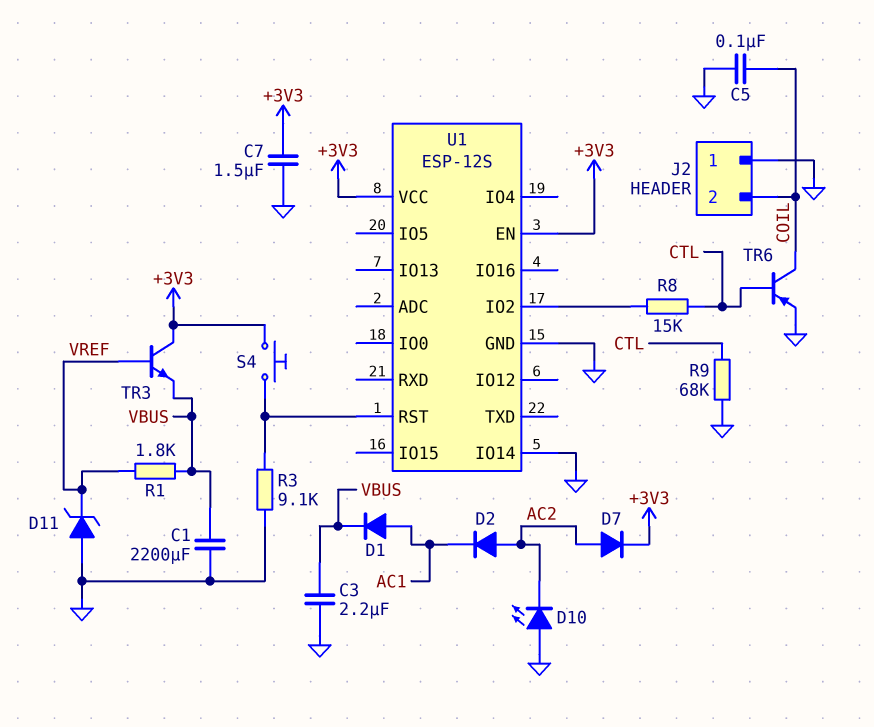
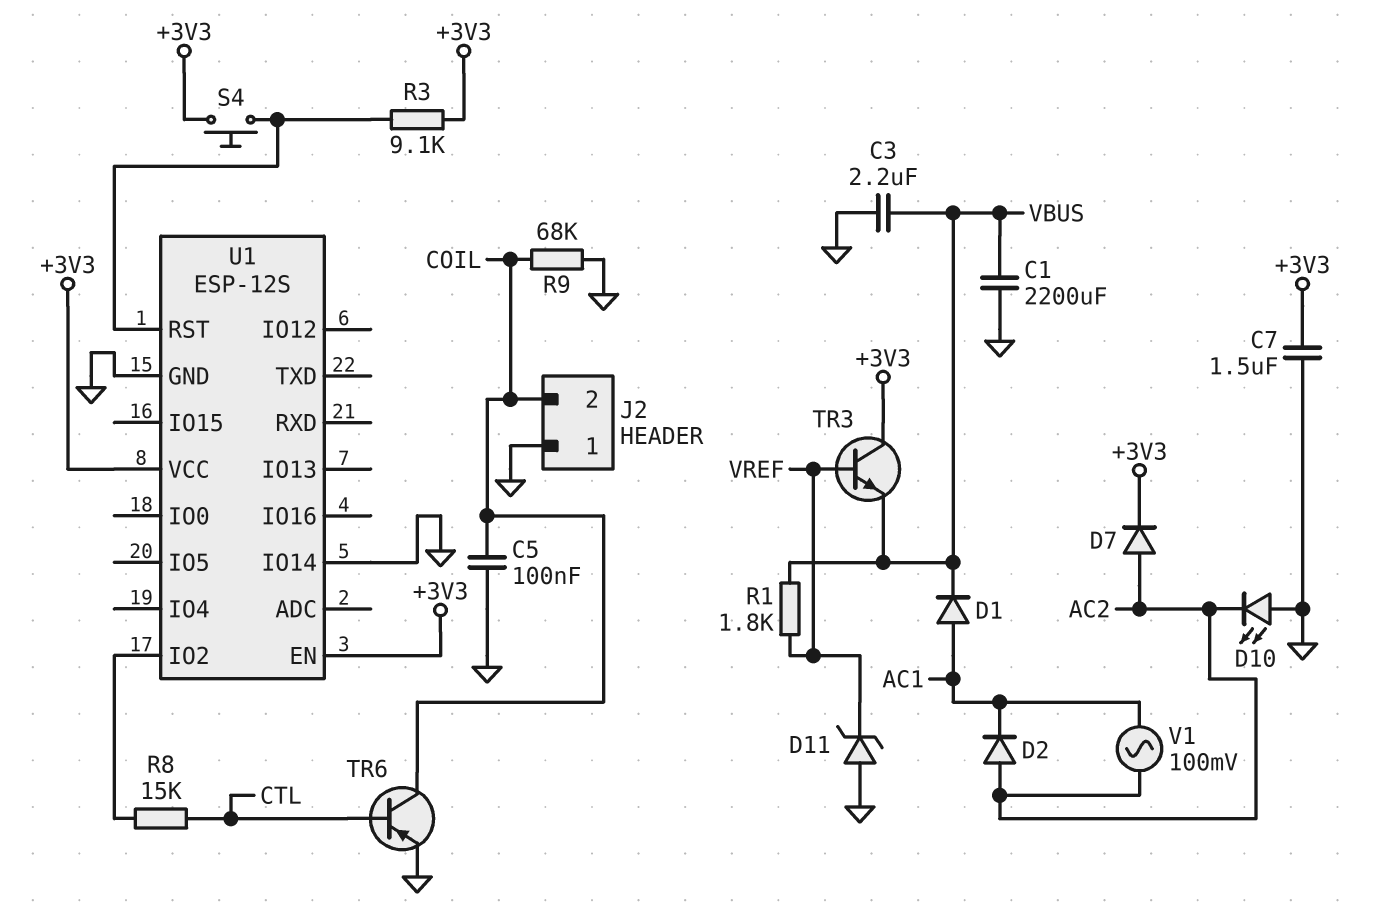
R3: 9.1k (GND, U1/RST) -> 9.1k (+3V3, U1/RST)
R9: 68k (CTL, GND) -> 68k (COIL, GND)
V1: none -> AC 100mV (AC1, AC2)

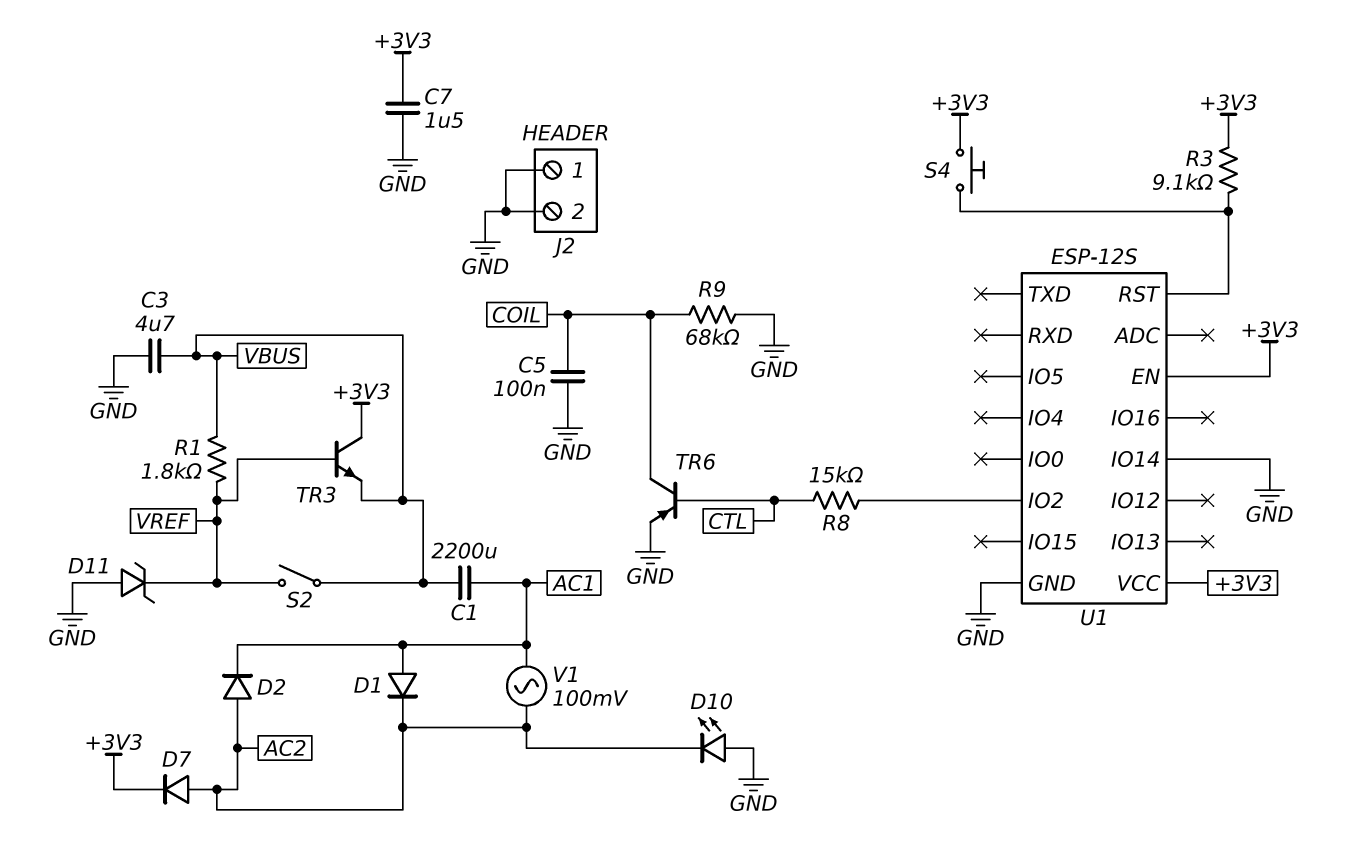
C1: 2200uF (GND, VBUS) -> 2200uF (AC1, VBUS)
C3: 2.2uF (GND, VBUS) -> 4.7uF (GND, VBUS)
D1: diode (A AC1, K VBUS) -> diode (A AC1, K AC2)
J2 pin 2: COIL -> GND
S2: none -> switch (VBUS, VREF)

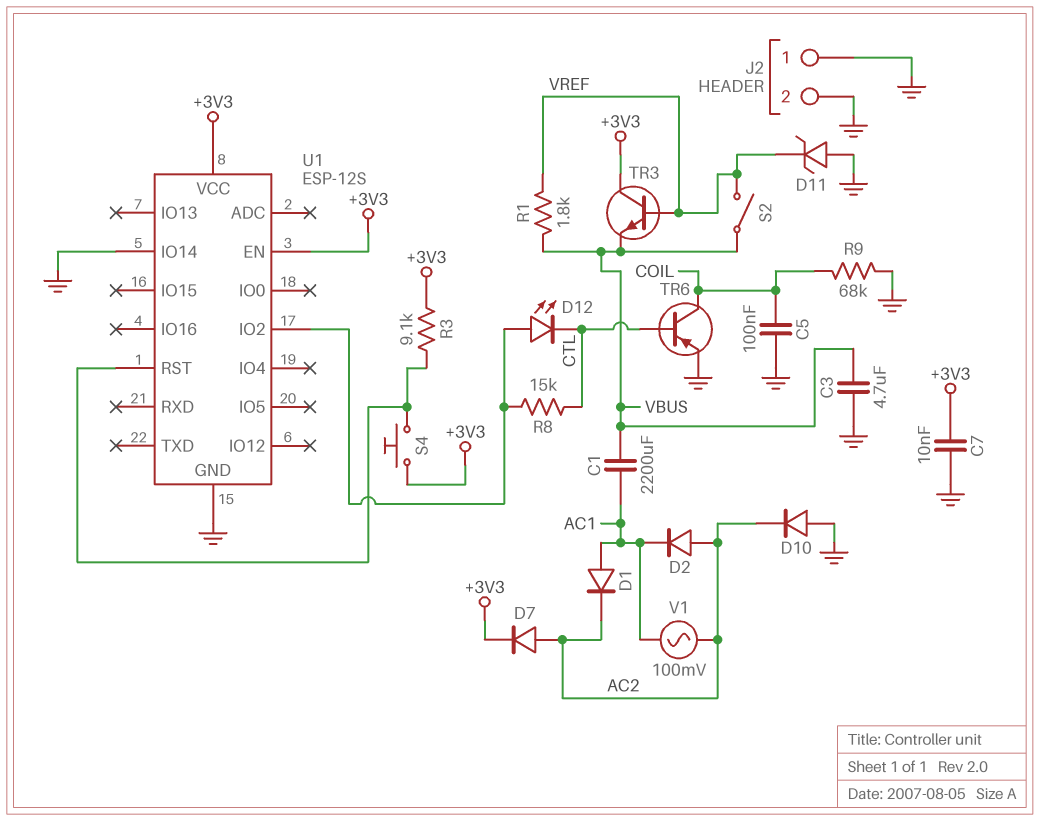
C7: 1.5uF (+3V3, GND) -> 10nF (+3V3, GND)
D10: LED (A GND, K AC2) -> diode (A GND, K AC2)
D12: none -> LED (A U1/IO2, K CTL)

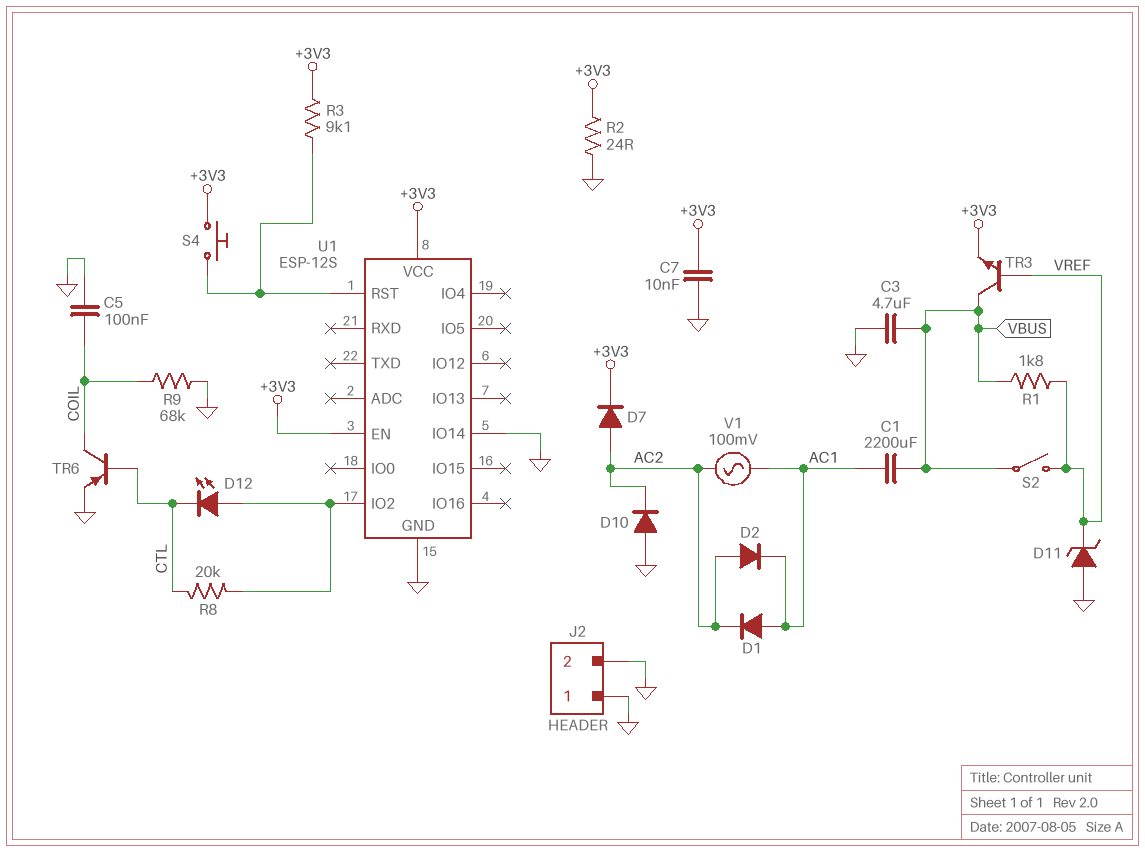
R2: none -> 24 (+3V3, GND)
R8: 15k (CTL, U1/IO2) -> 20k (CTL, U1/IO2)
TR3: NPN (B VREF, C +3V3, E VBUS) -> NPN (B VREF, C VBUS, E +3V3)

